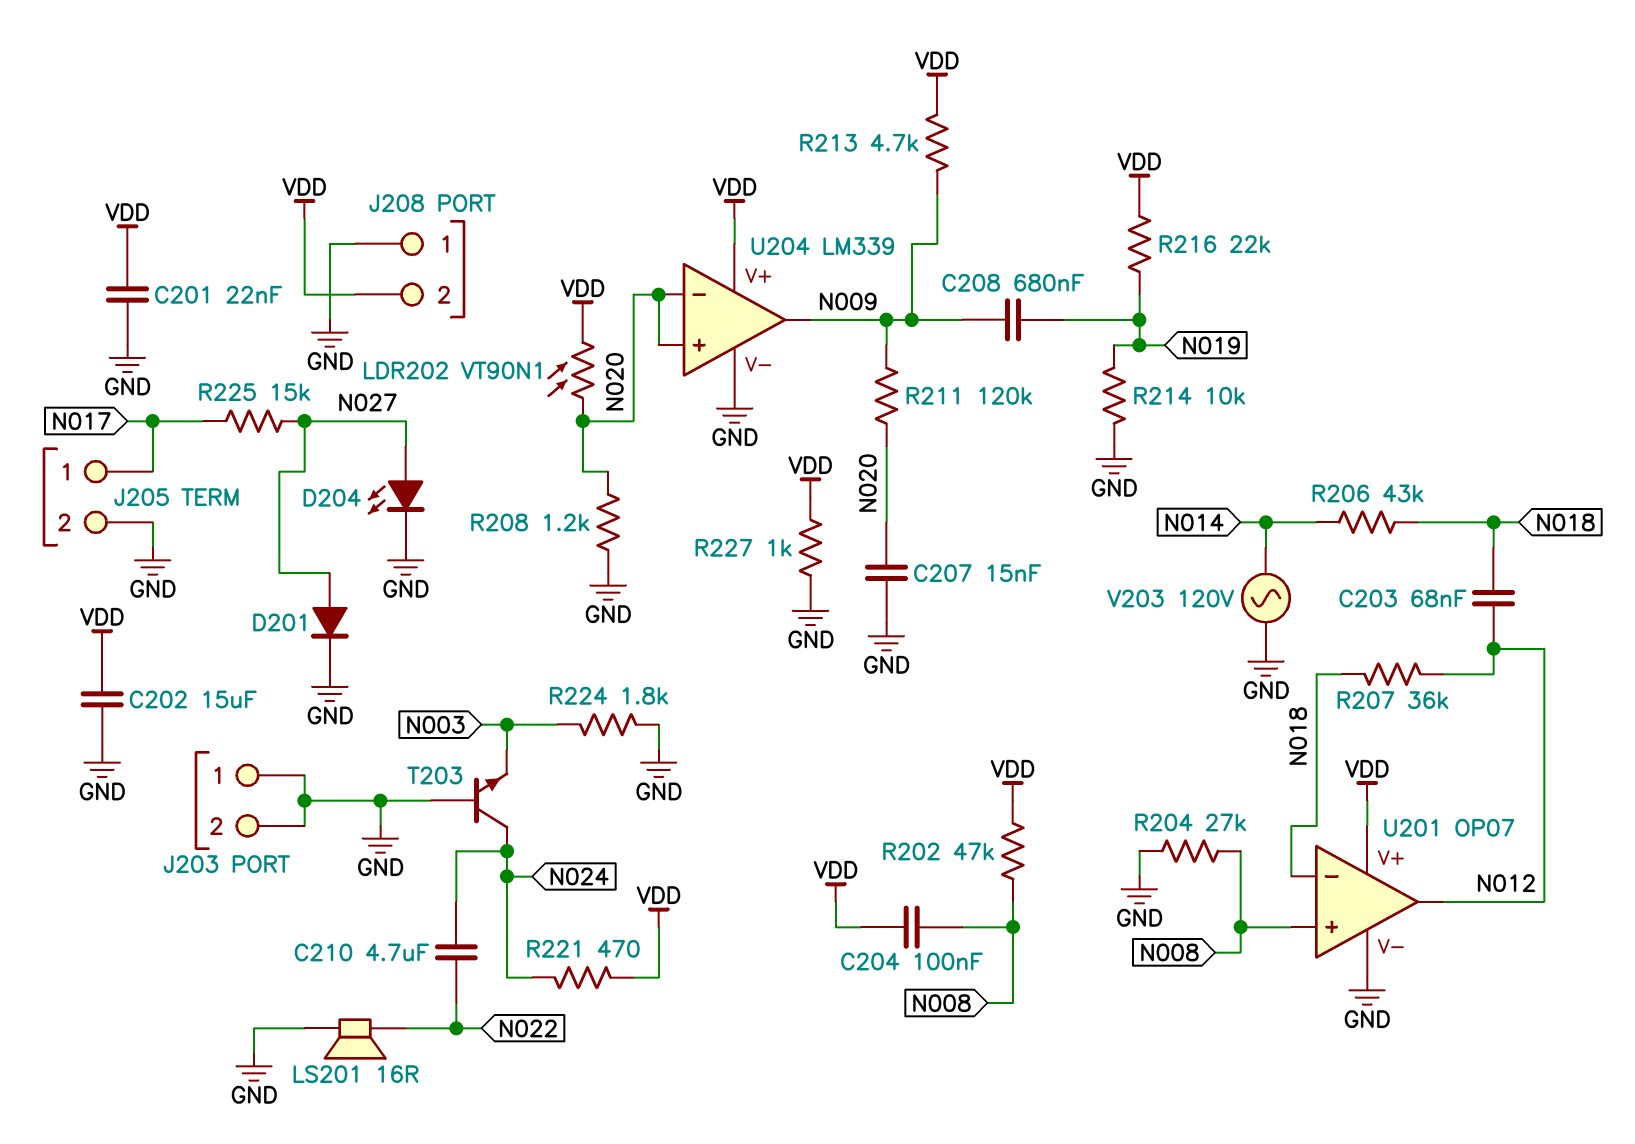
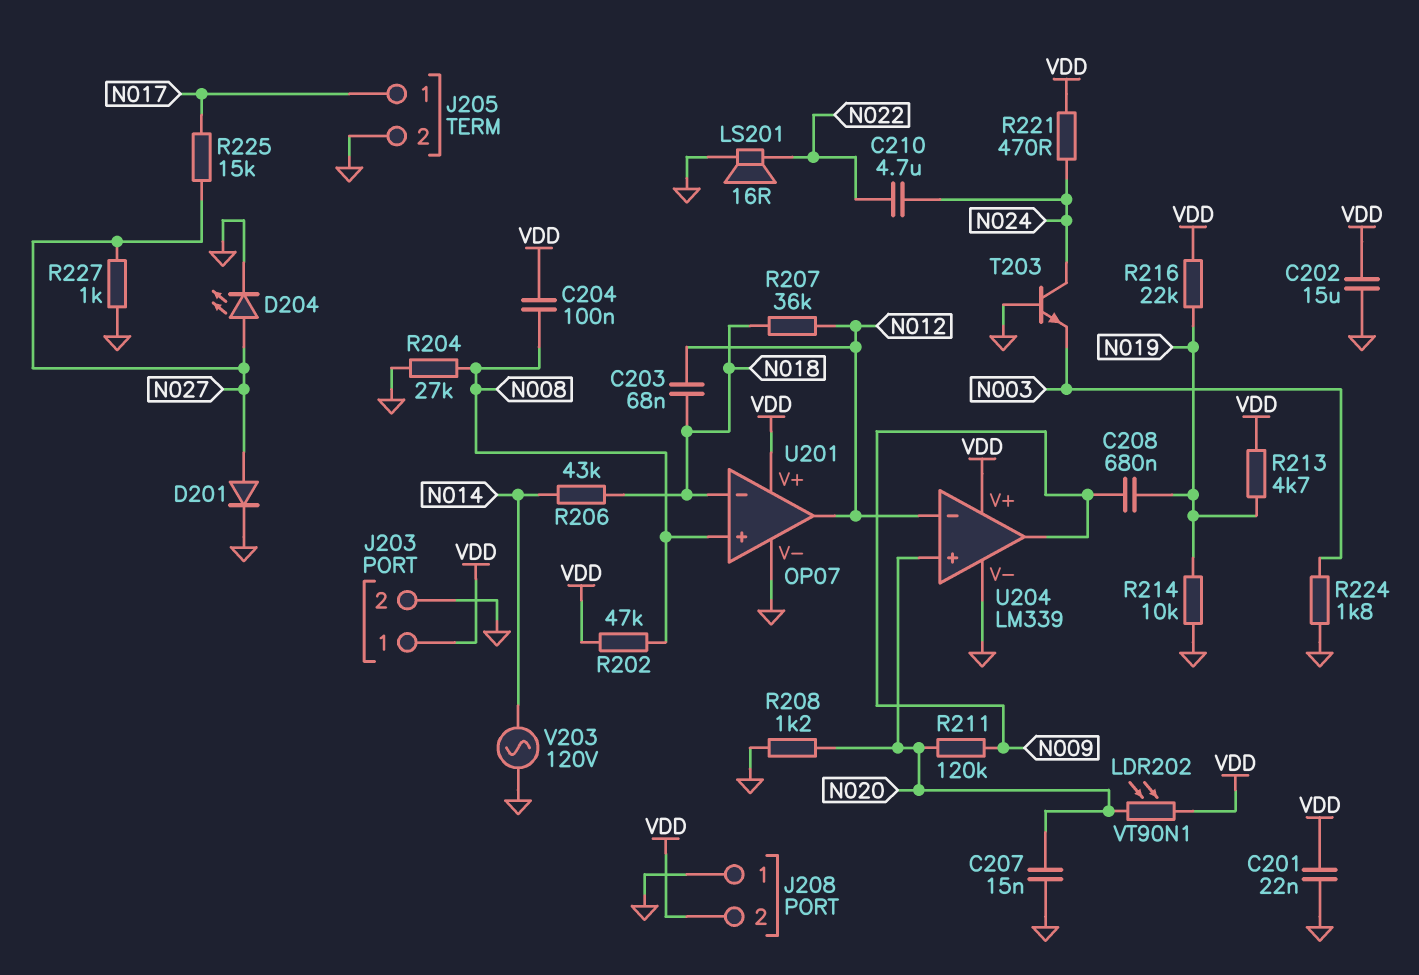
J203 pin 1: GND -> VDD
R213: 4.7k (N009, VDD) -> 4.7k (N019, VDD)
R227: 1k (GND, VDD) -> 1k (GND, N027)
U204 pin in-: N020 -> N012

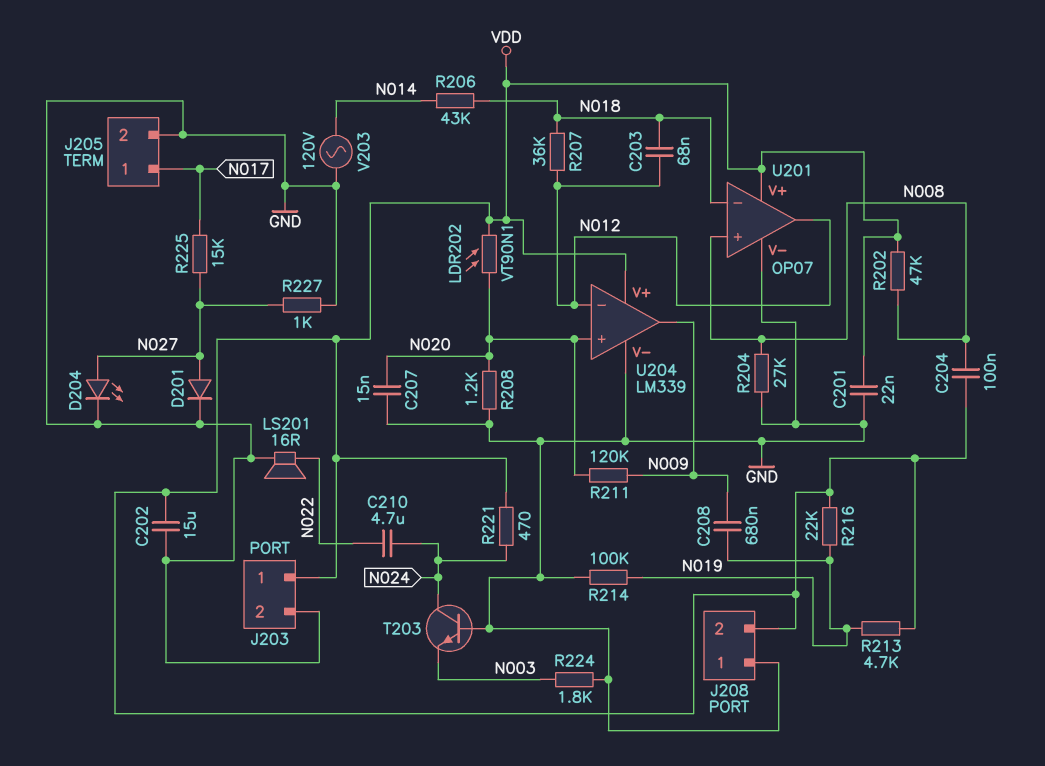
R214: 10k (GND, N019) -> 100k (GND, N019)

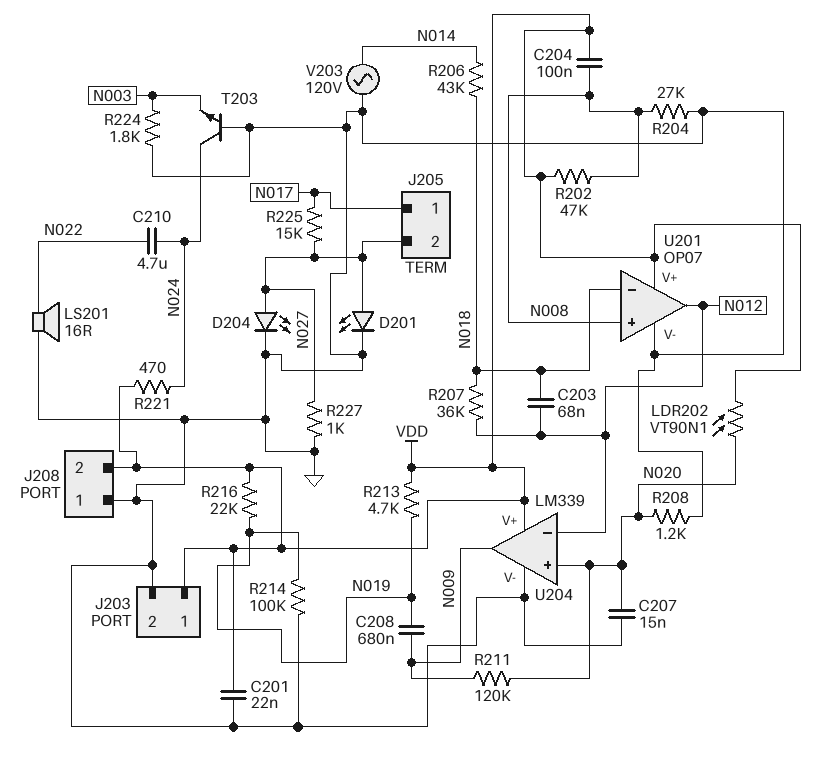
C202: 15uF (GND, VDD) -> none
D201: diode (A N027, K GND) -> LED (A N027, K GND)
J205 pin 2: GND -> N027

